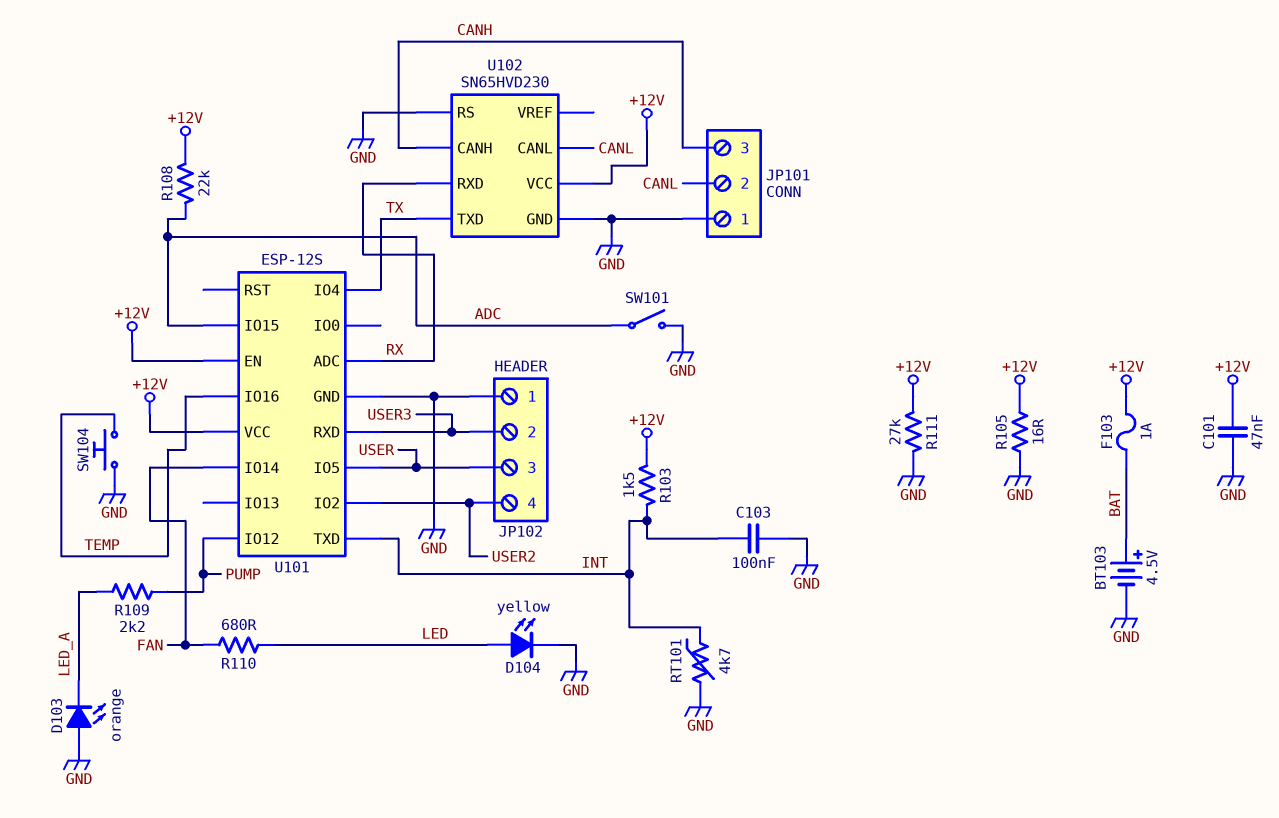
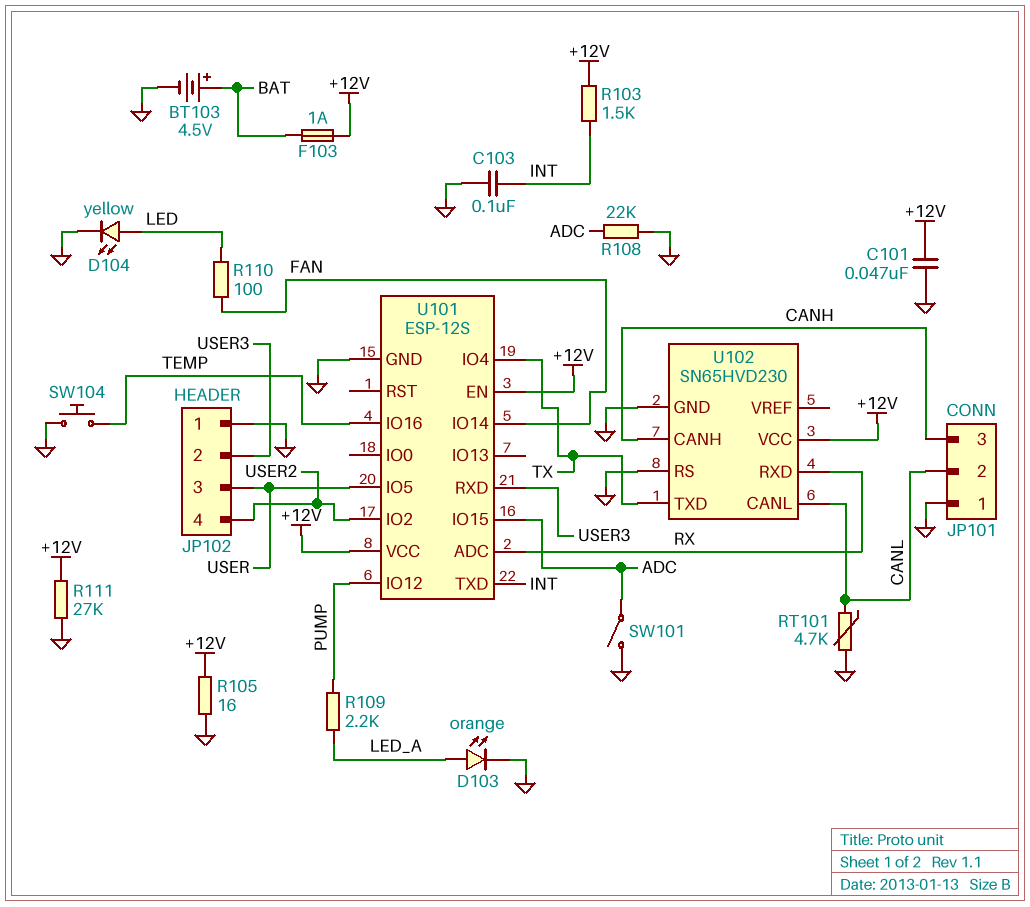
D103: LED orange (A GND, K LED_A) -> LED orange (A LED_A, K GND)
R108: 22k (+12V, ADC) -> 22k (ADC, GND)
R110: 680 (FAN, LED) -> 100 (FAN, LED)
RT101: 4.7k (GND, INT) -> 4.7k (CANL, GND)

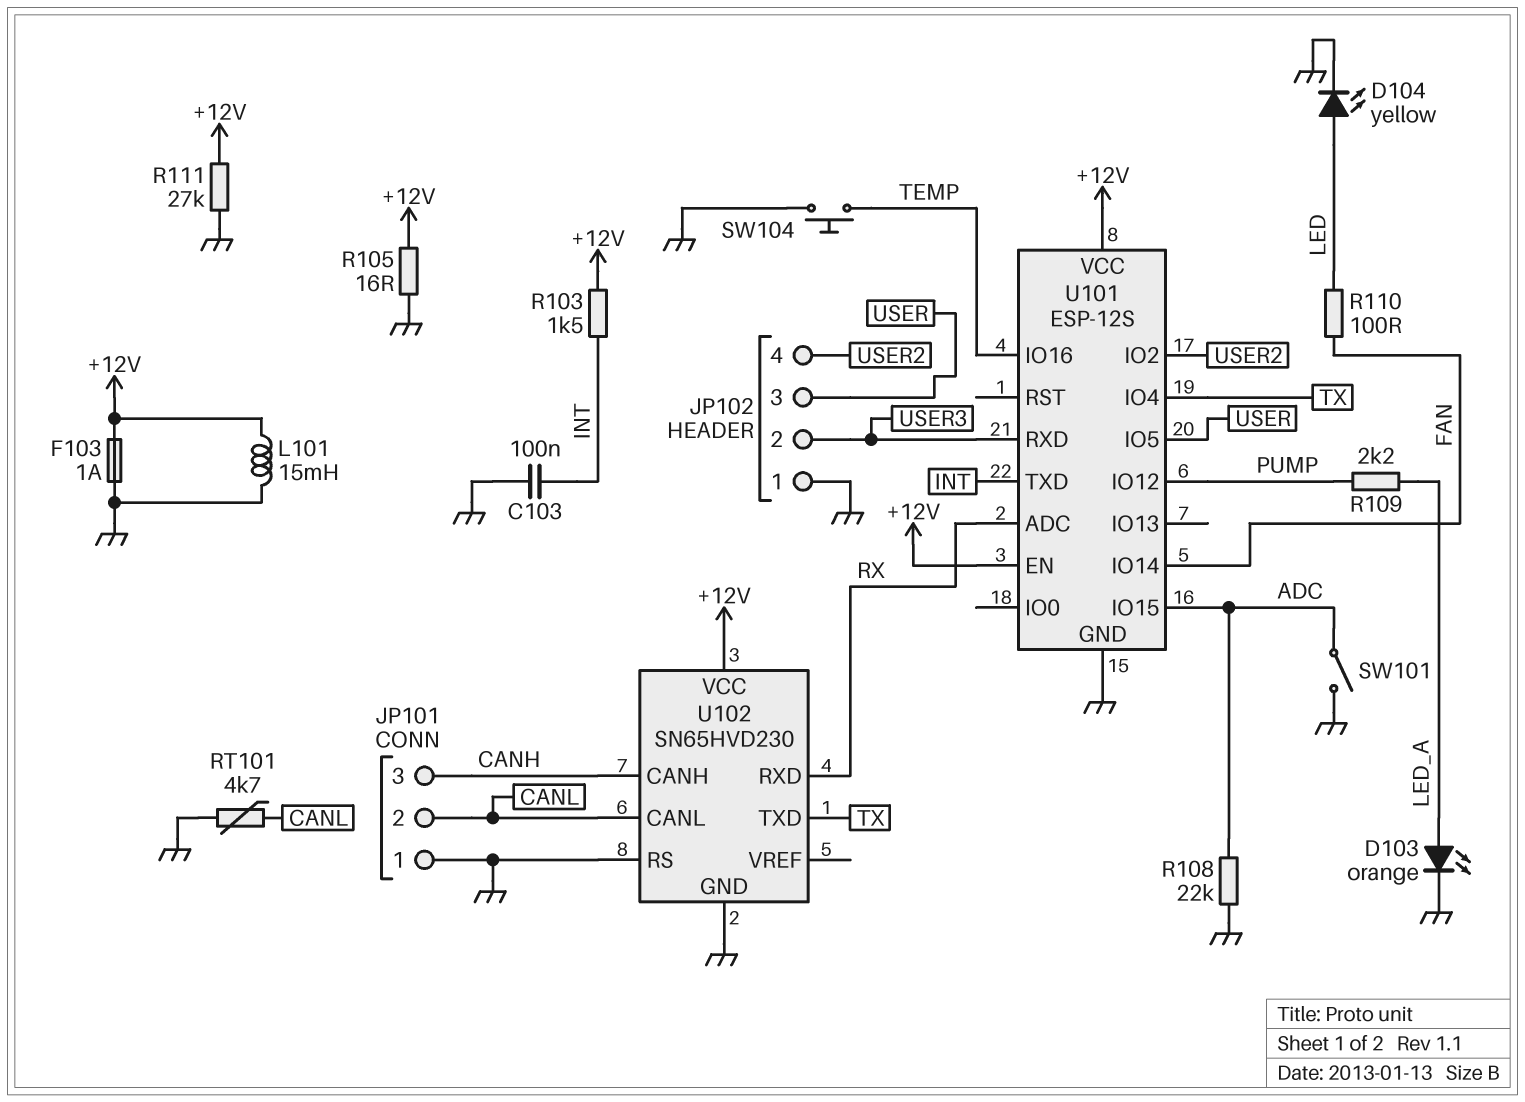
BT103: 4.5V (plus BAT, minus GND) -> none
C101: 47nF (+12V, GND) -> none
F103: 1A (+12V, BAT) -> 1A (+12V, GND)
L101: none -> 15mH (+12V, GND)

